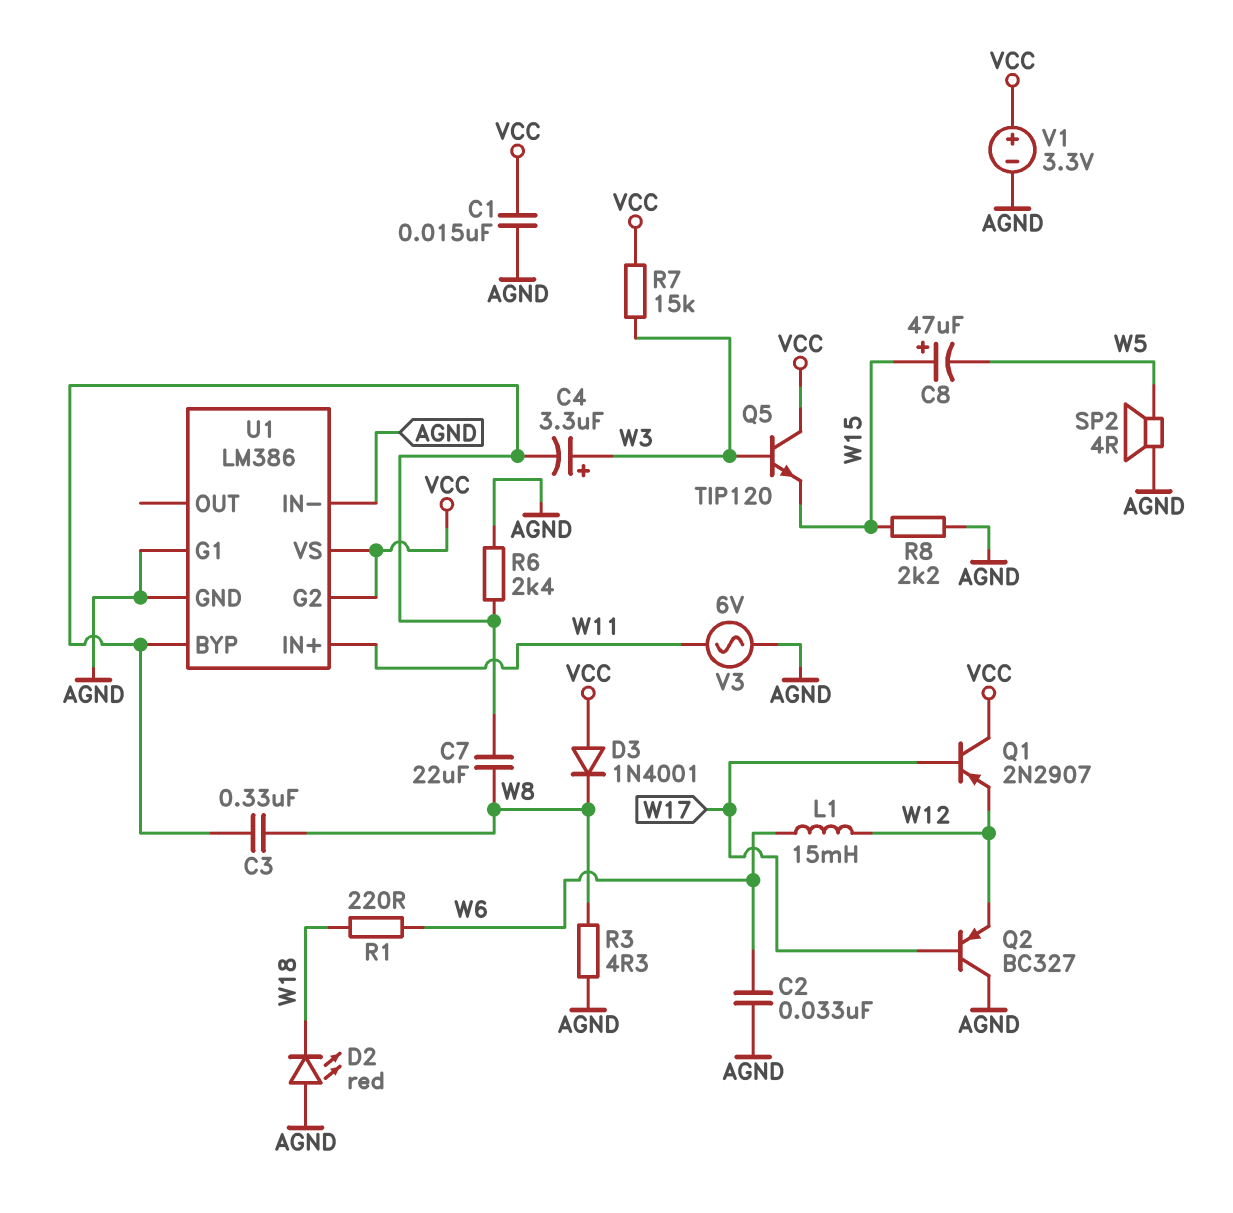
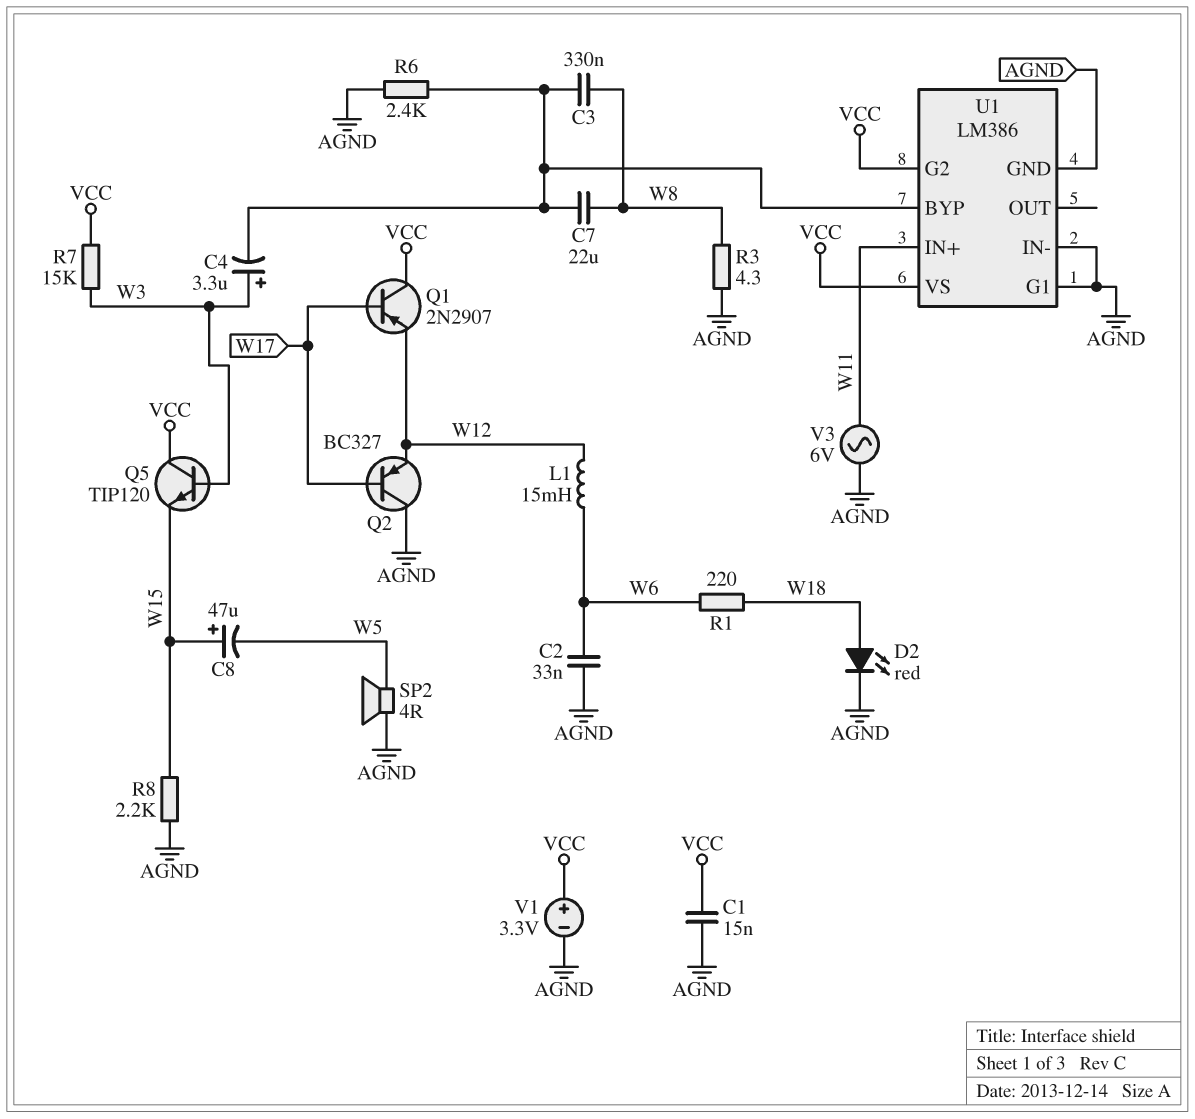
D2: LED red (A AGND, K W18) -> LED red (A W18, K AGND)
D3: diode 1N4001 (A VCC, K W8) -> none

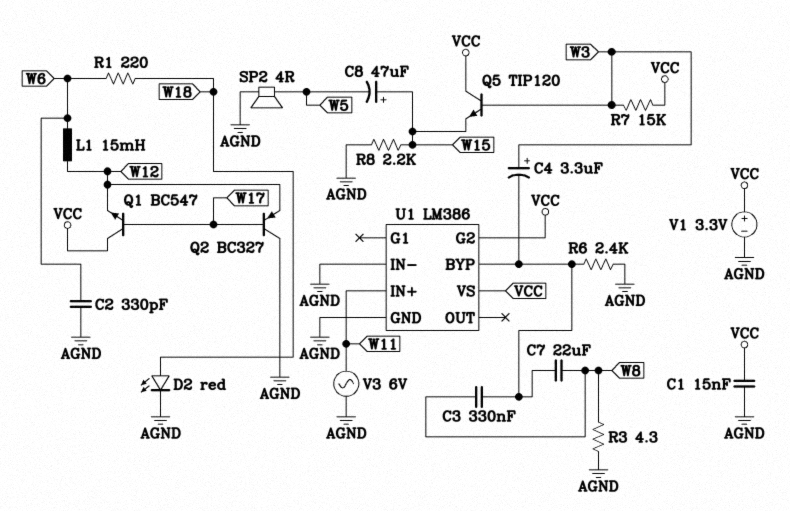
C2: 33nF (AGND, W6) -> 330pF (AGND, W6)
Q1: PNP 2N2907 (B W17, C VCC, E W12) -> NPN BC547 (B W17, C VCC, E W12)
U1 pin G1: AGND -> none

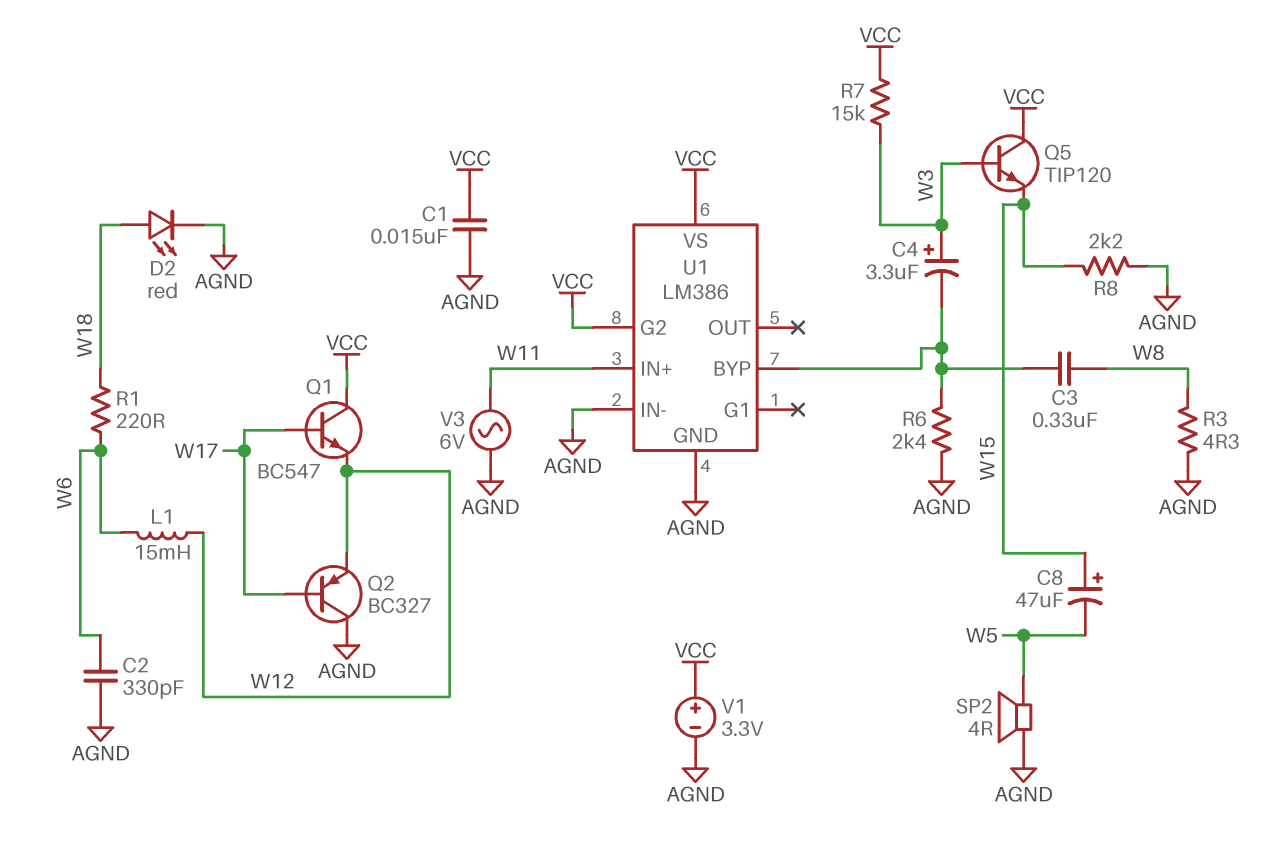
C7: 22uF (U1/BYP, W8) -> none

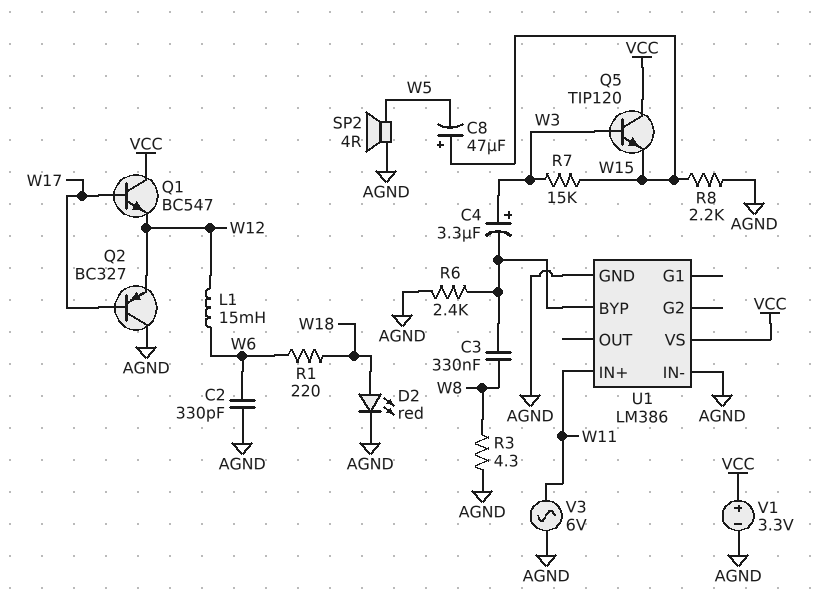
C1: 15nF (AGND, VCC) -> none
R7: 15k (VCC, W3) -> 15k (W3, W15)
U1 pin G2: VCC -> none

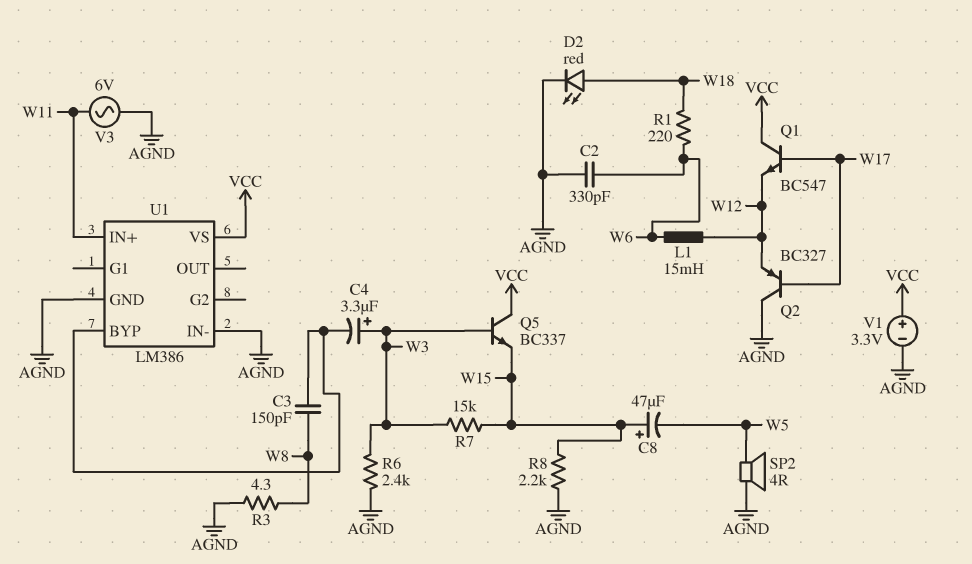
C3: 330nF (U1/BYP, W8) -> 150pF (U1/BYP, W8)
Q5: NPN TIP120 (B W3, C VCC, E W15) -> NPN BC337 (B W3, C VCC, E W15)
R6: 2.4k (AGND, U1/BYP) -> 2.4k (AGND, W3)

